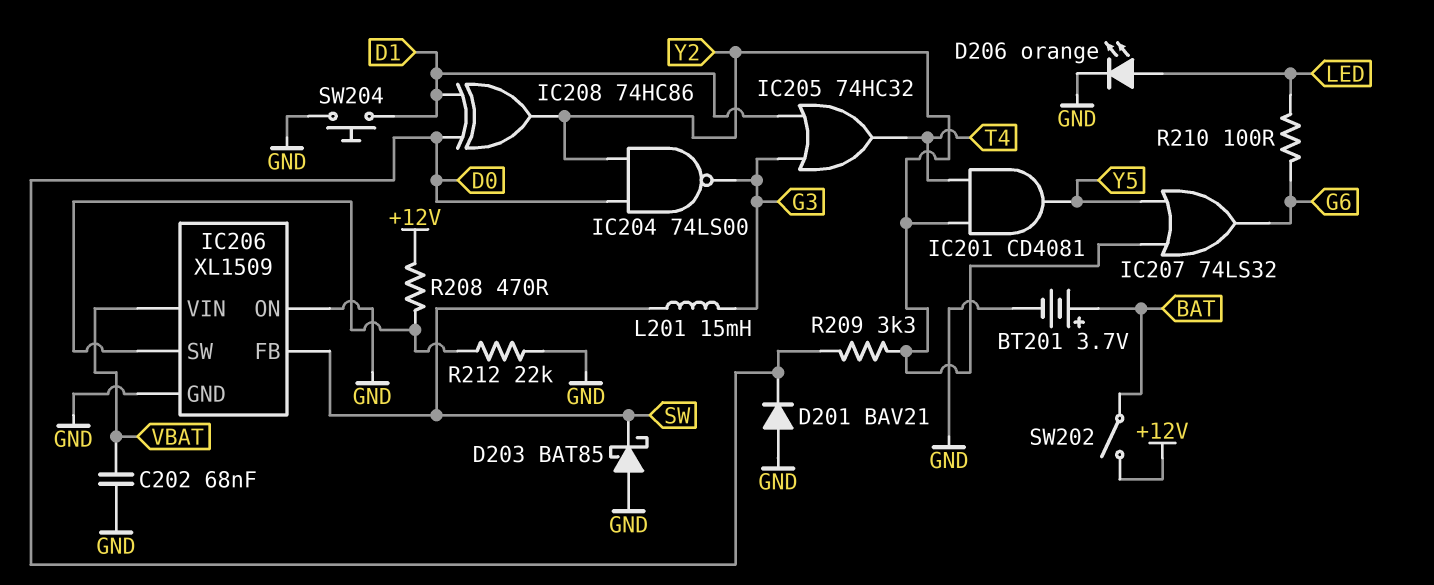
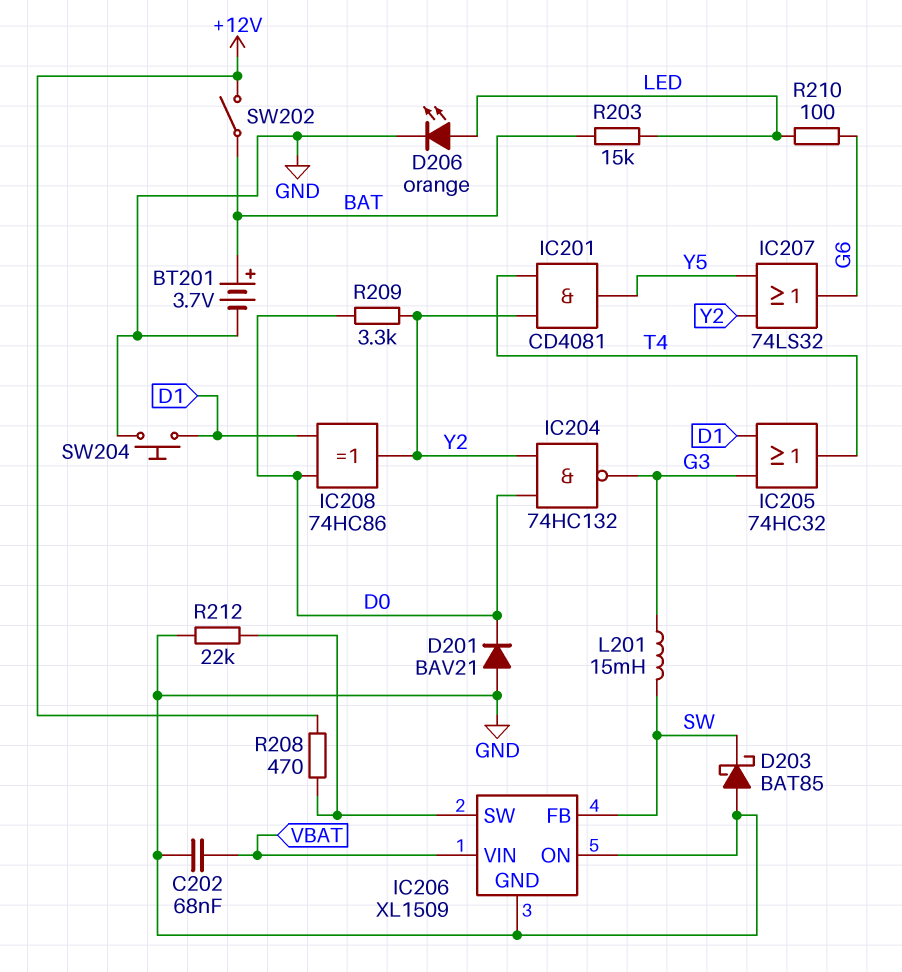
IC204: NAND 74LS00 (in D0, in Y2, out G3) -> NAND 74HC132 (in D0, in Y2, out G3)
R203: none -> 15k (BAT, LED)

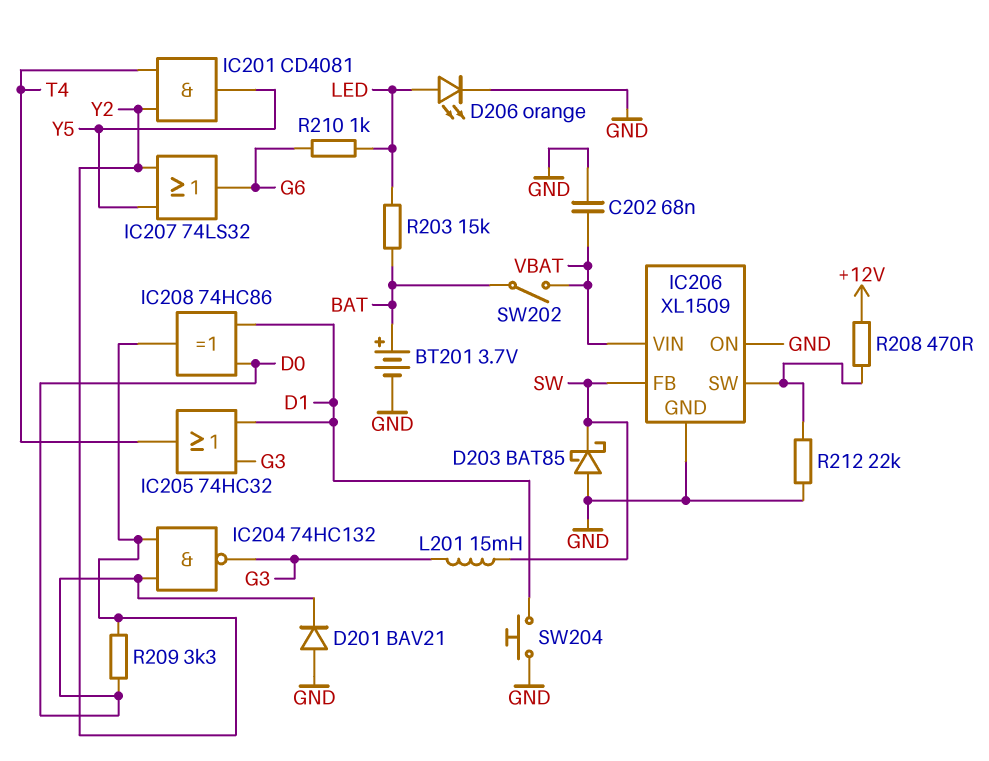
R210: 100 (G6, LED) -> 1k (G6, LED)
SW202: switch (+12V, BAT) -> switch (BAT, VBAT)

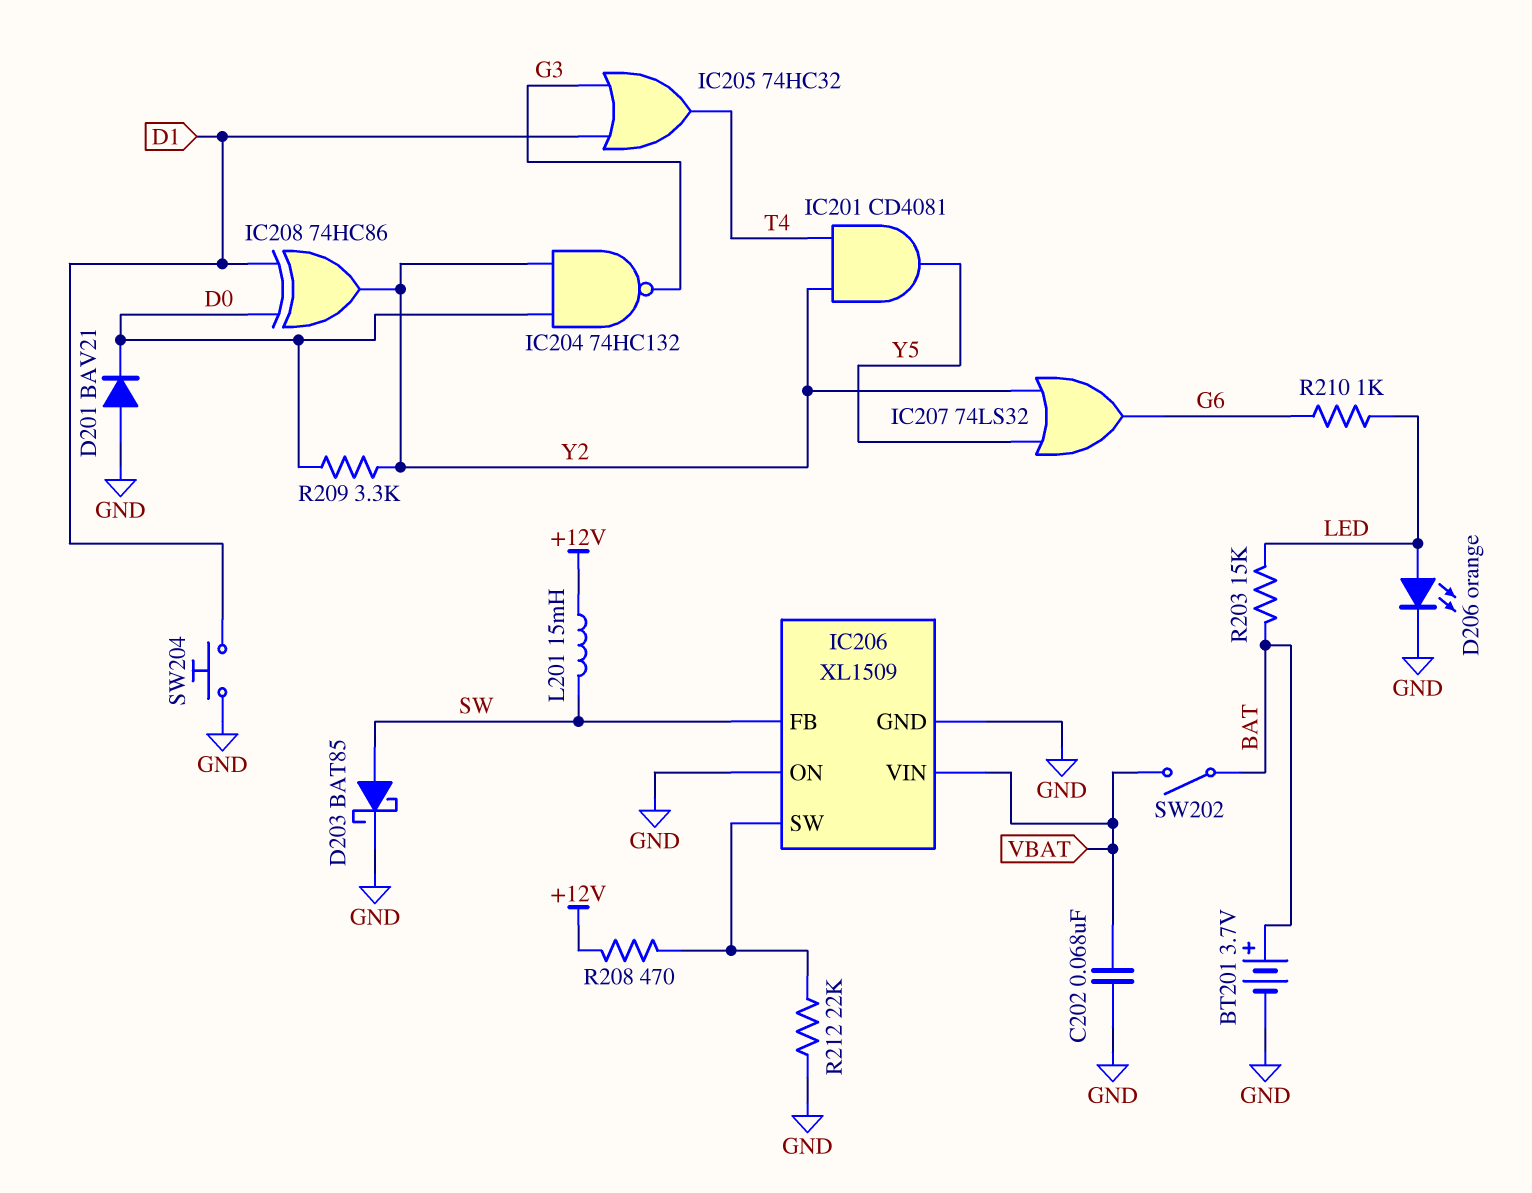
D203: schottky BAT85 (A GND, K SW) -> schottky BAT85 (A SW, K GND)
L201: 15mH (G3, SW) -> 15mH (+12V, SW)

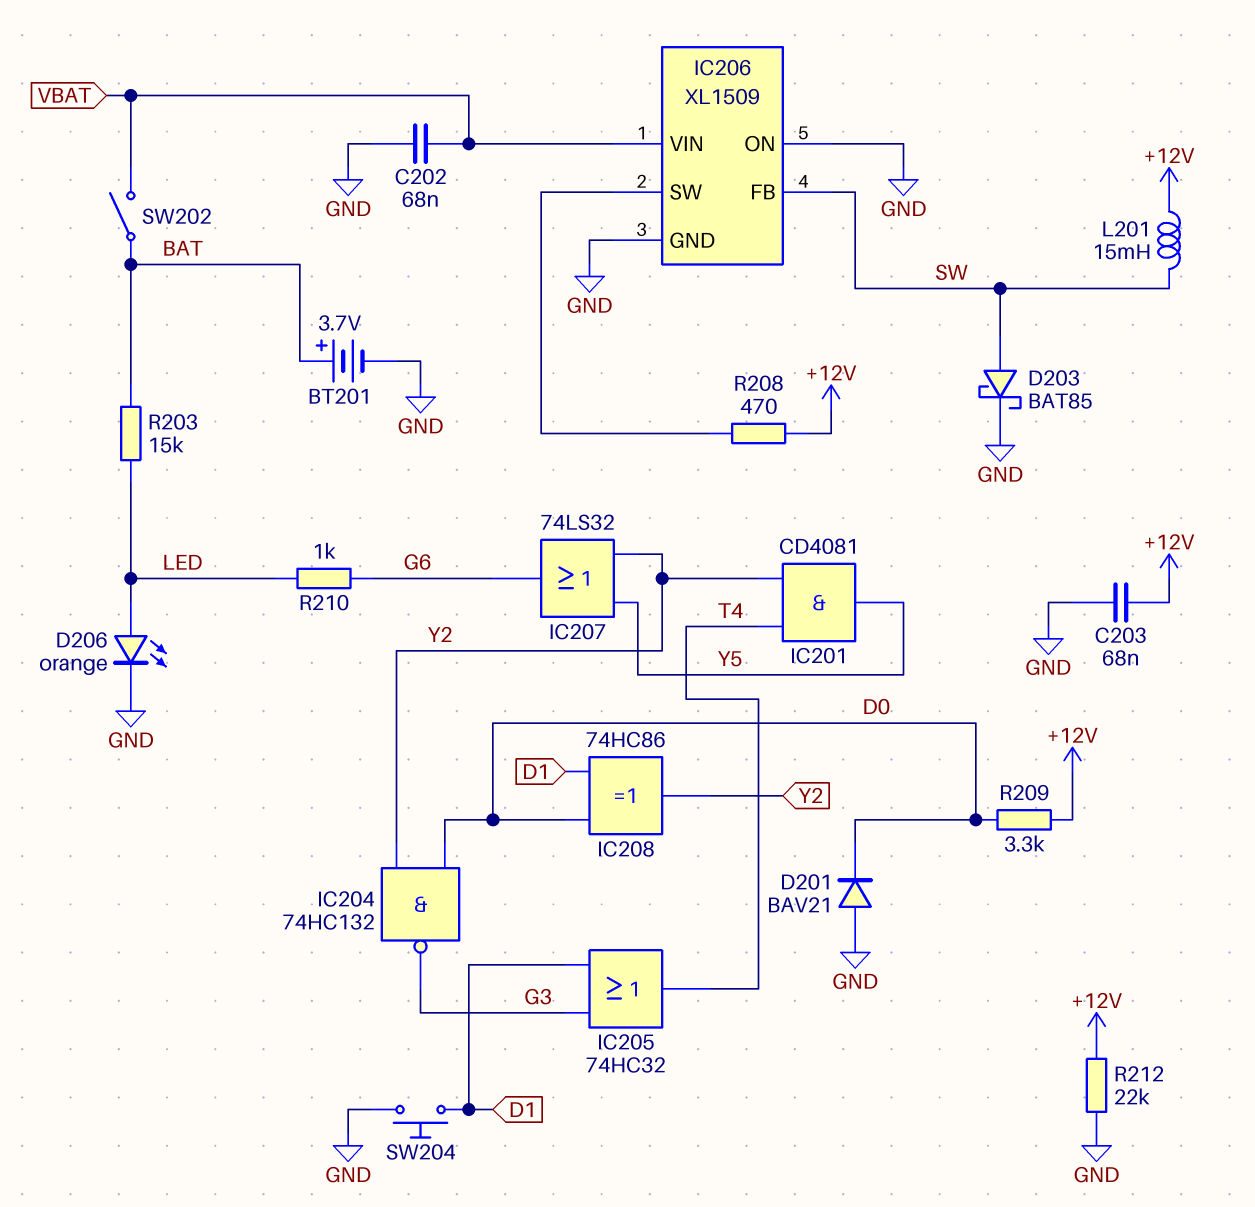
C203: none -> 68nF (+12V, GND)
R209: 3.3k (D0, Y2) -> 3.3k (+12V, D0)
R212: 22k (GND, IC206/SW) -> 22k (+12V, GND)

